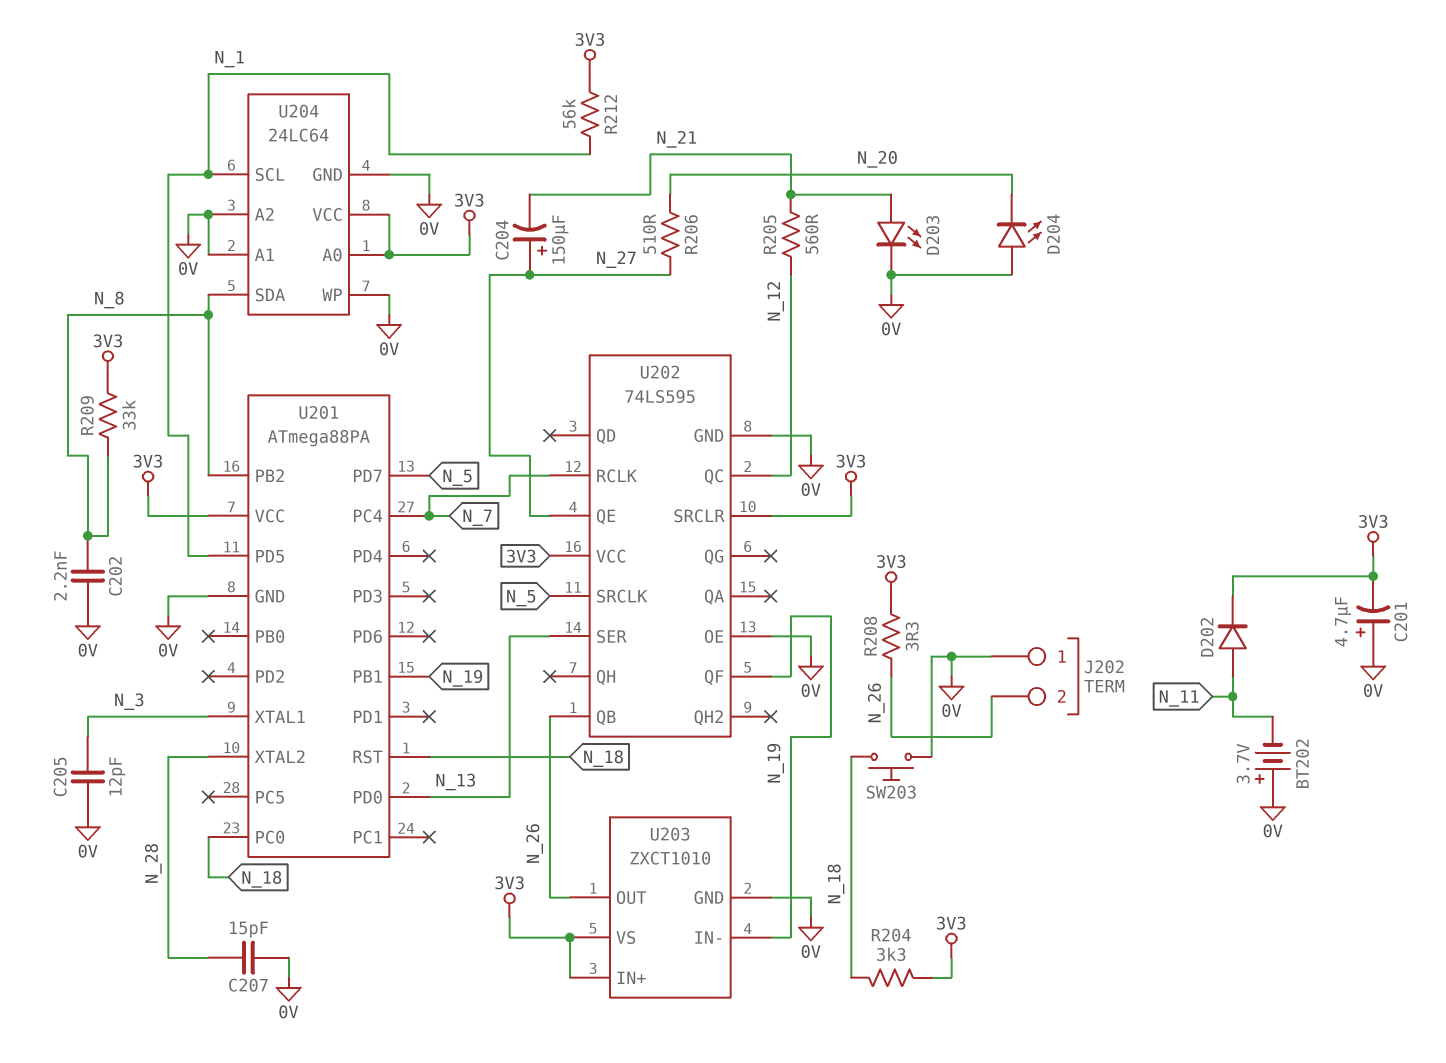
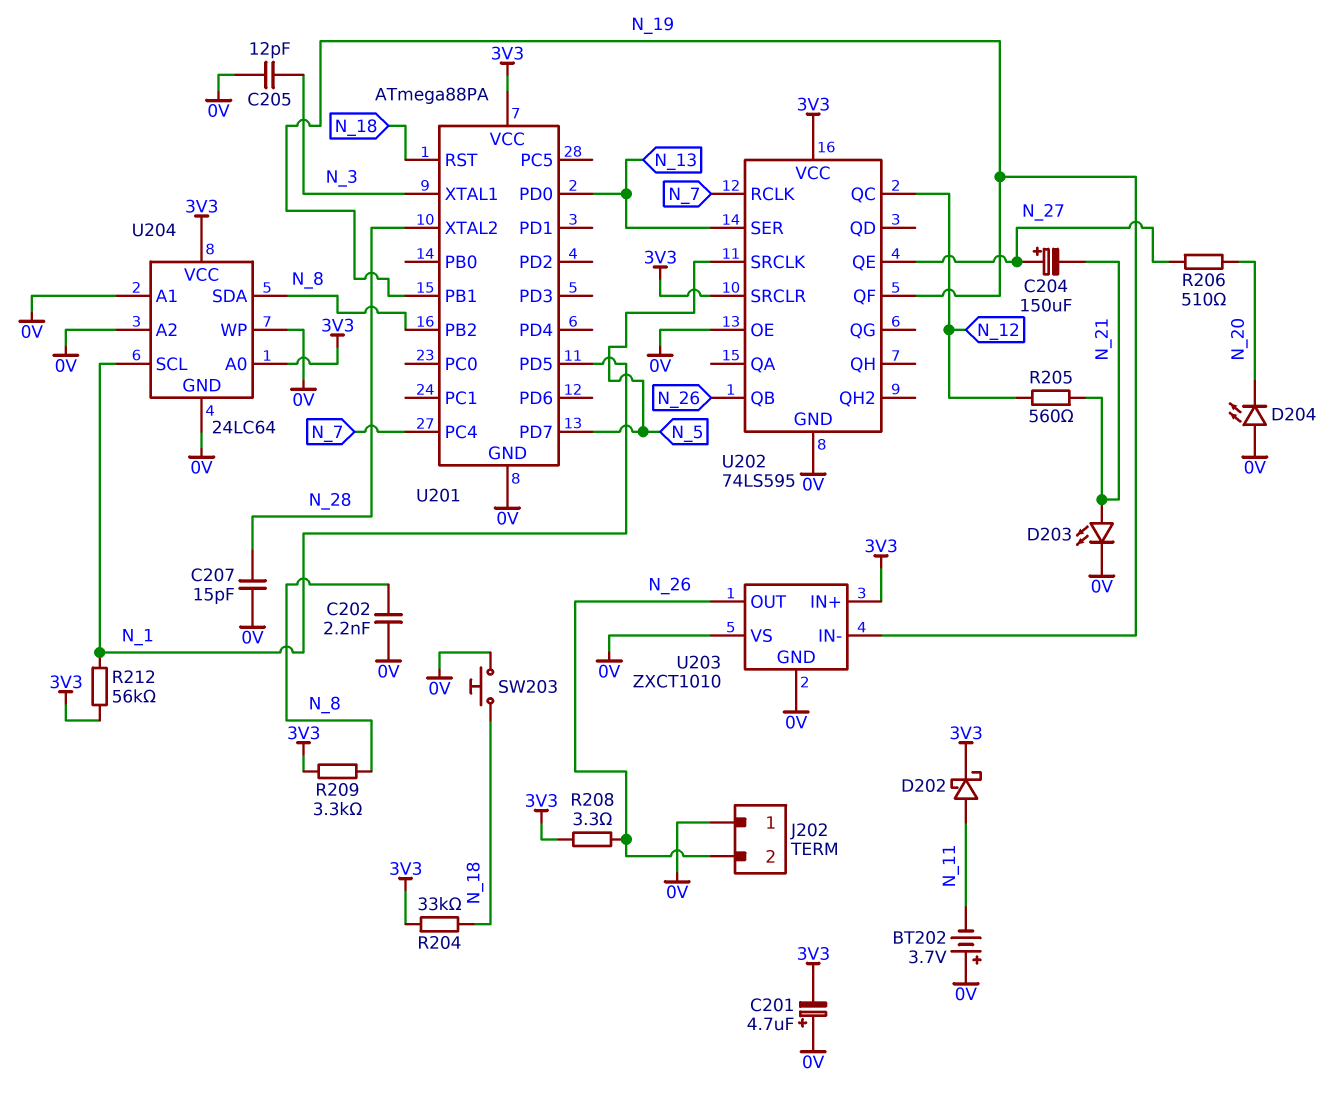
D202: diode (A N_11, K 3V3) -> schottky (A N_11, K 3V3)
R204: 3.3k (3V3, N_18) -> 33k (3V3, N_18)
R209: 33k (3V3, N_8) -> 3.3k (3V3, N_8)
U201 pin PC0: N_18 -> none
U203 pin VS: 3V3 -> 0V

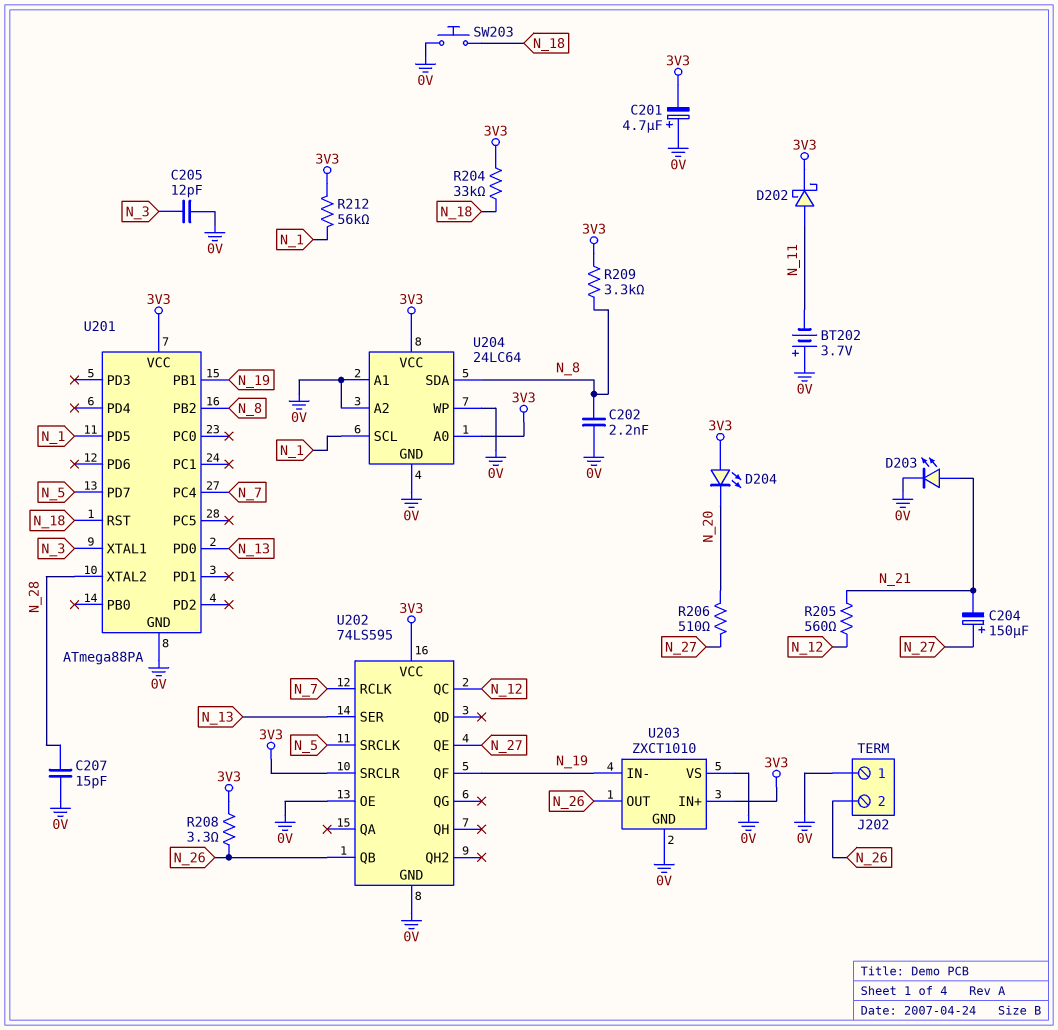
D204: LED (A 0V, K N_20) -> LED (A 3V3, K N_20)

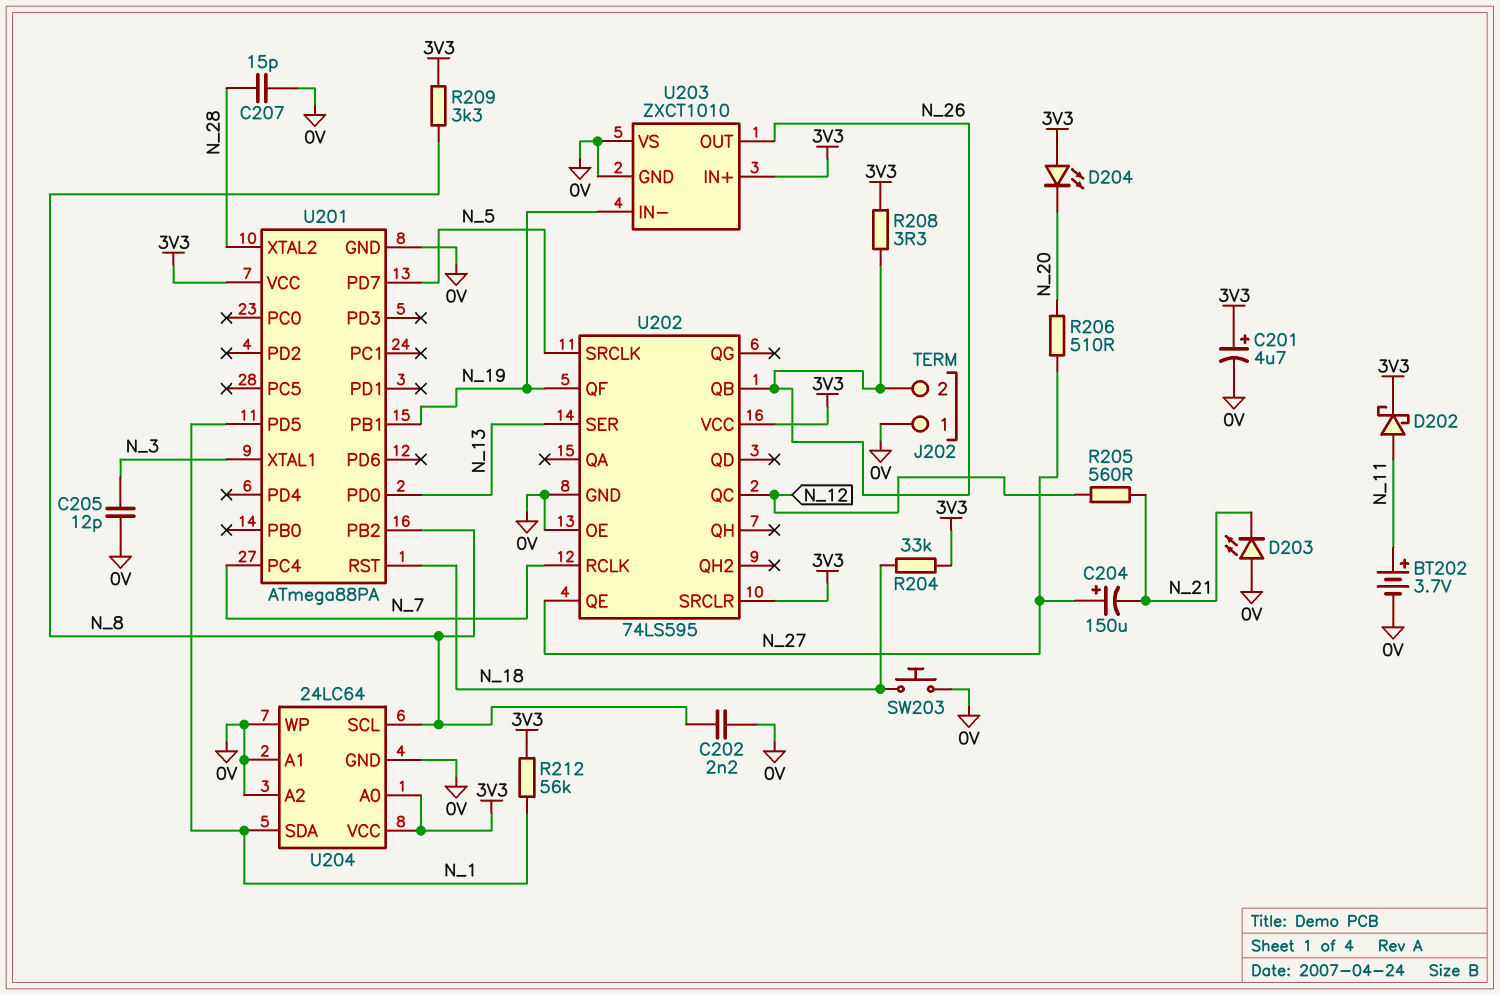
BT202: 3.7V (plus 0V, minus N_11) -> 3.7V (plus N_11, minus 0V)
C201: 4.7uF (plus 0V, minus 3V3) -> 4.7uF (plus 3V3, minus 0V)
D203: LED (A N_21, K 0V) -> LED (A 0V, K N_21)
U204 pin SCL: N_1 -> N_8
U204 pin SDA: N_8 -> N_1

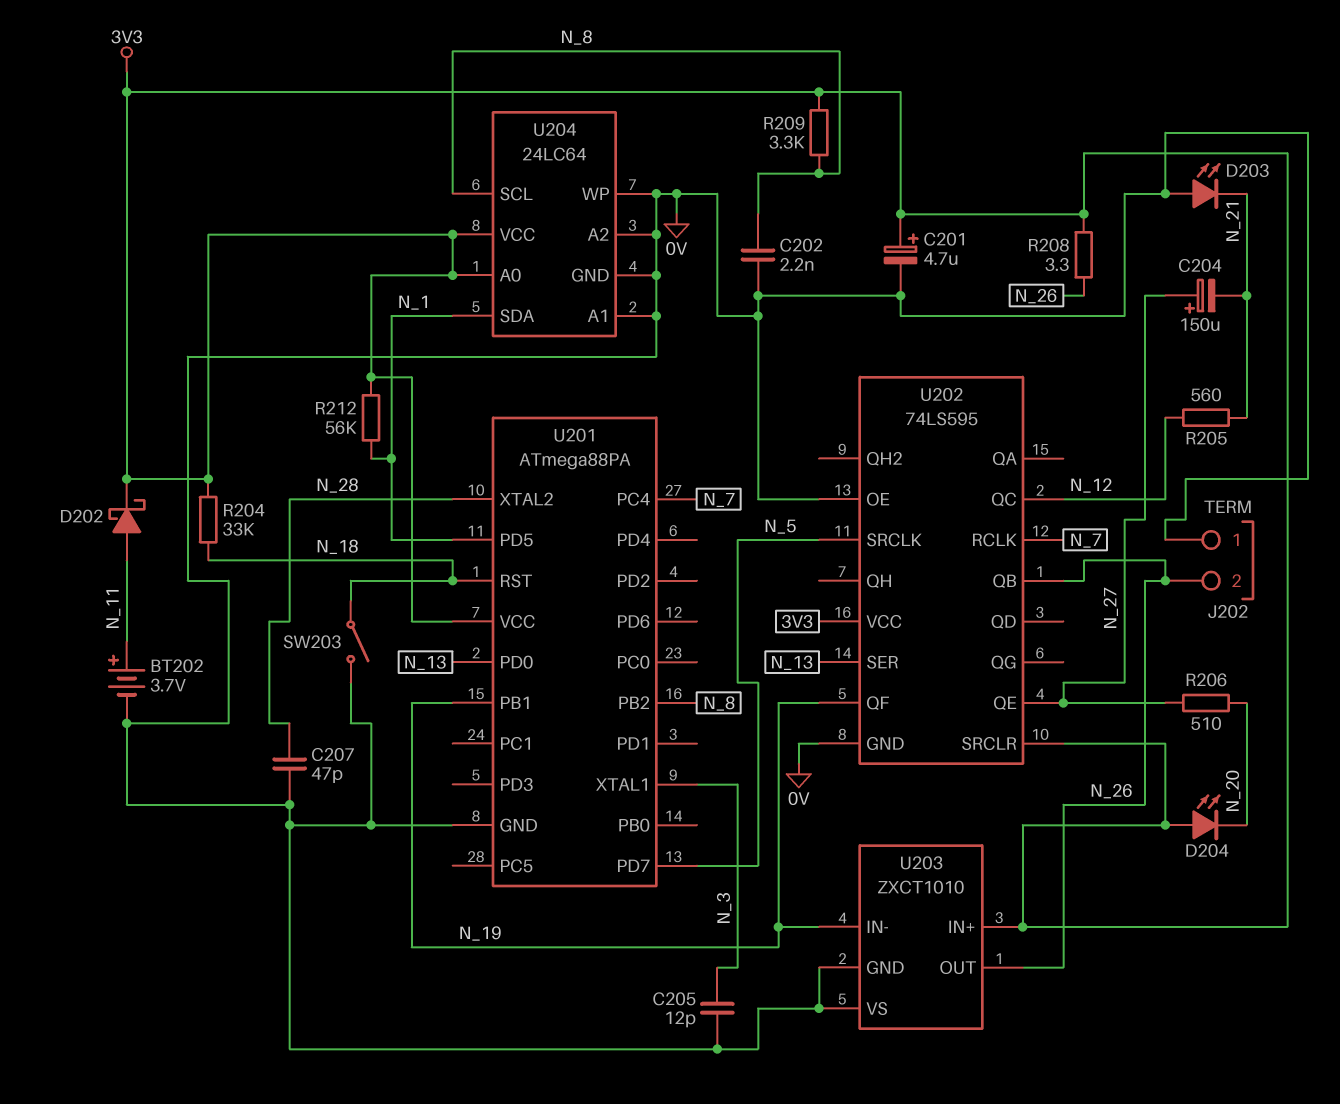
C207: 15pF (0V, N_28) -> 47pF (0V, N_28)
SW203: button (0V, N_18) -> switch (0V, N_18)

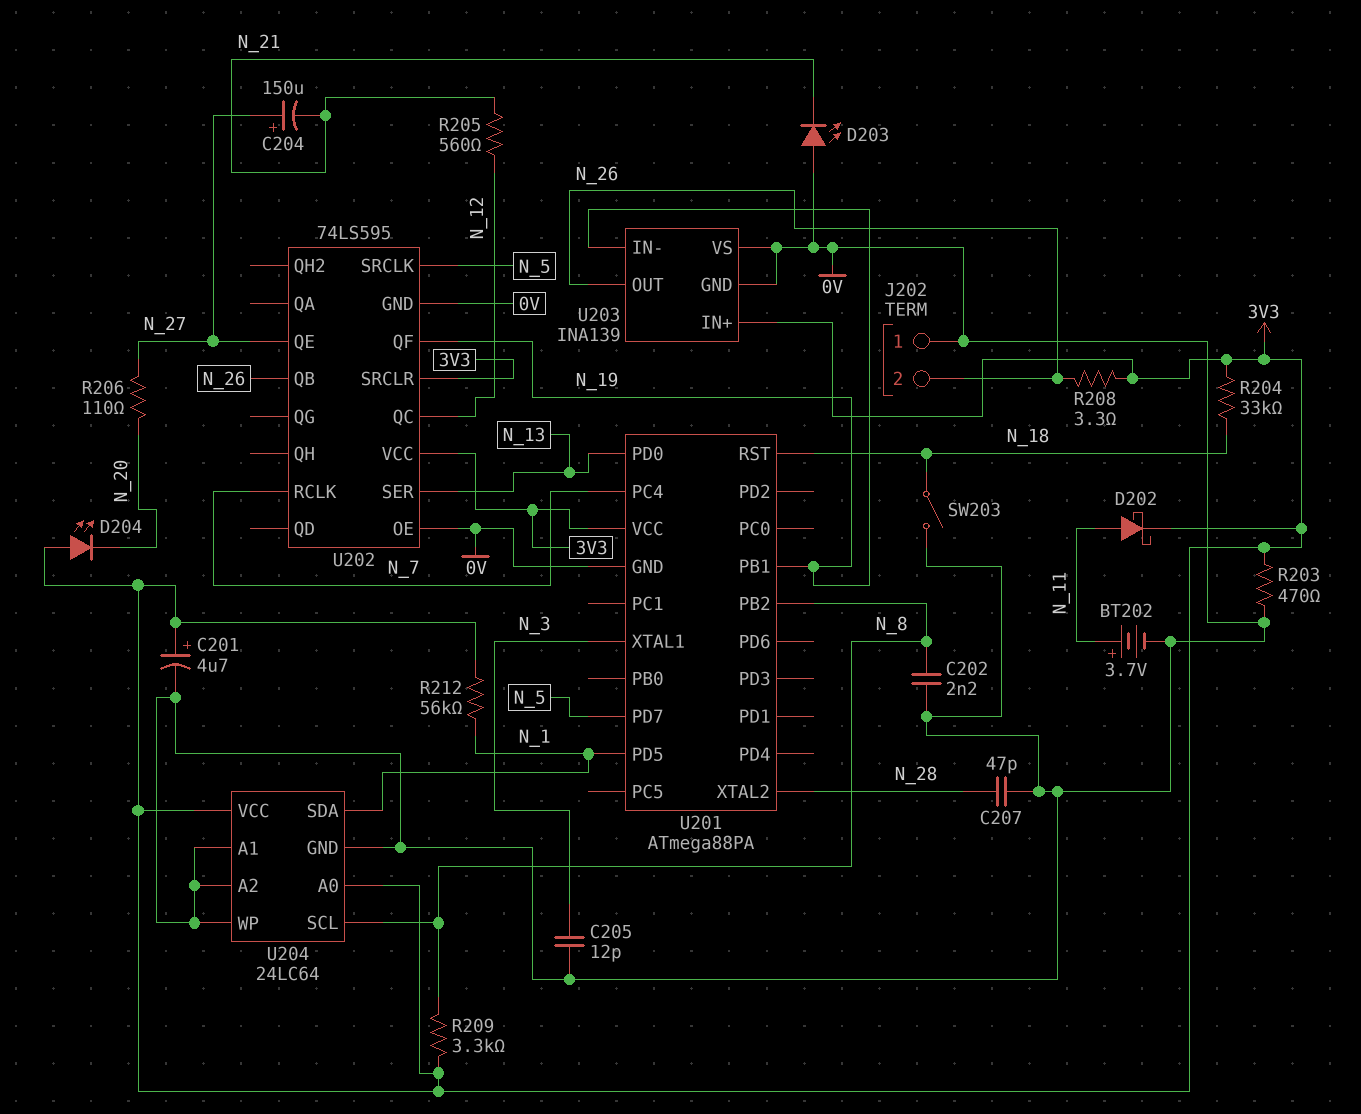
R203: none -> 470 (0V, 3V3)
R206: 510 (N_20, N_27) -> 110 (N_20, N_27)
U203: ZXCT1010 -> INA139

